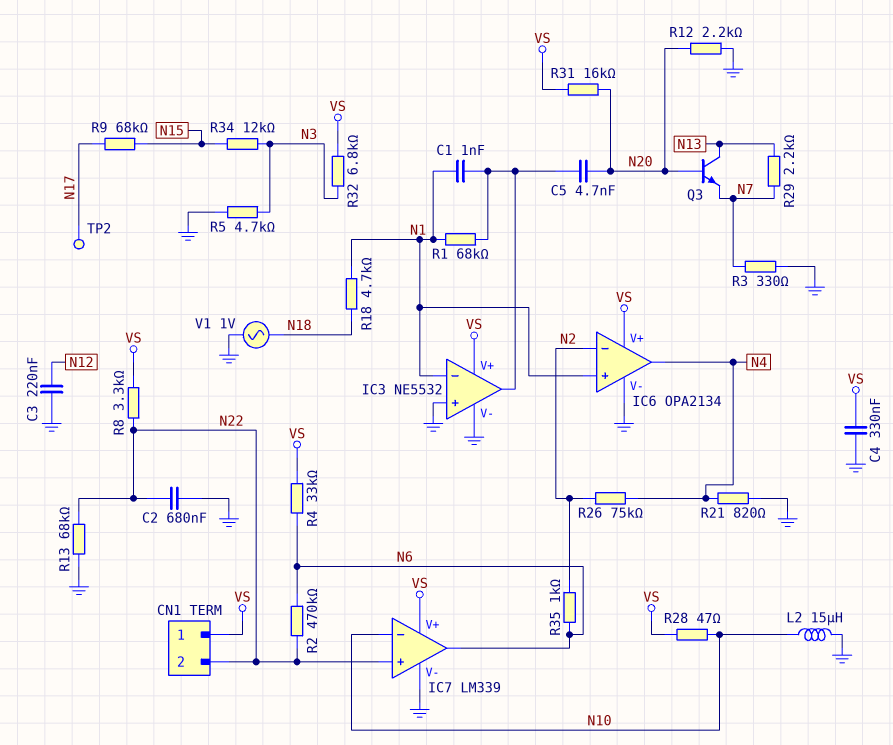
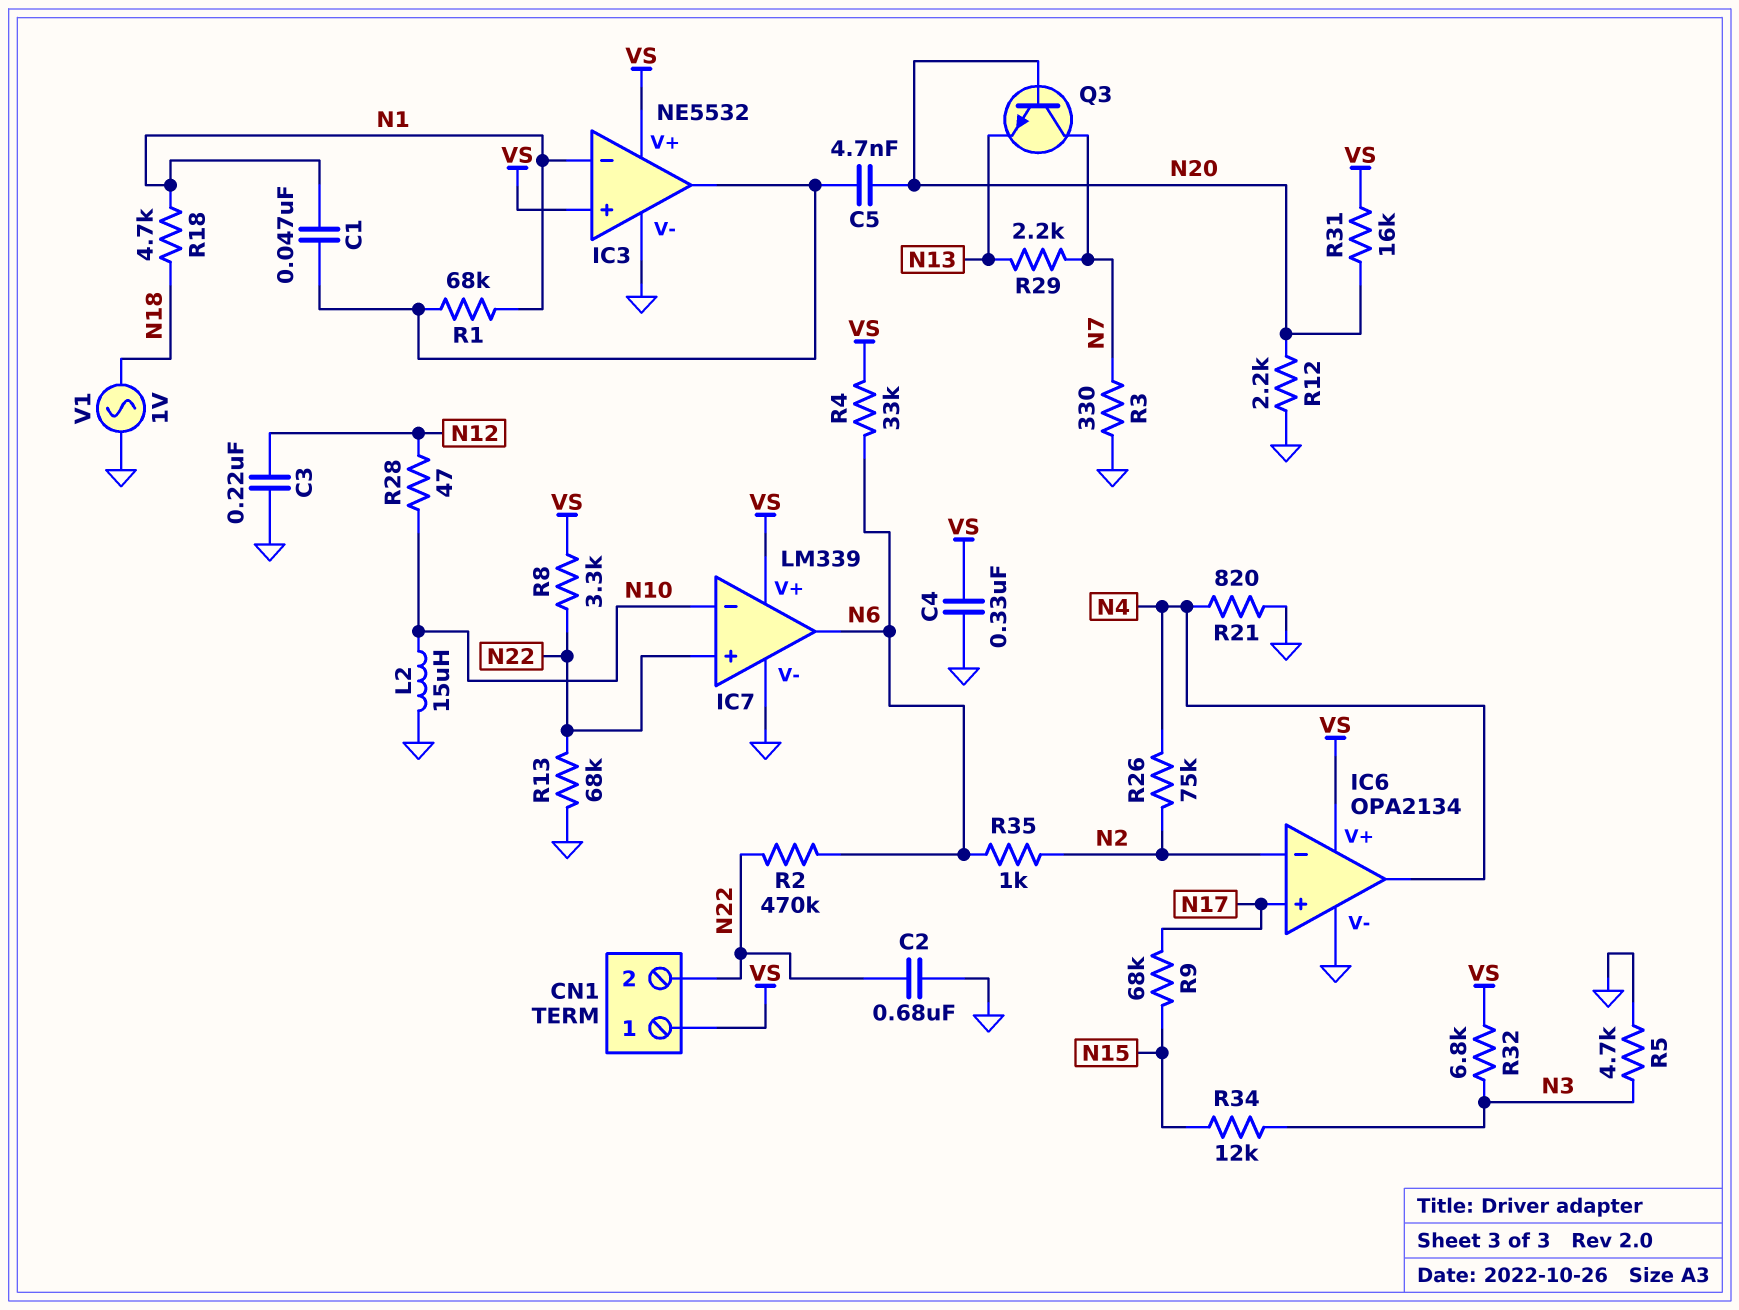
C1: 1nF (IC3/out, N1) -> 47nF (IC3/out, N1)
IC3 pin in+: GND -> VS
IC6 pin in+: N1 -> N17
Q3: NPN (B N20, C N13, E N7) -> NPN (B N20, C N7, E N13)
R28: 47 (N10, VS) -> 47 (N10, N12)
TP2: test point (N17) -> none

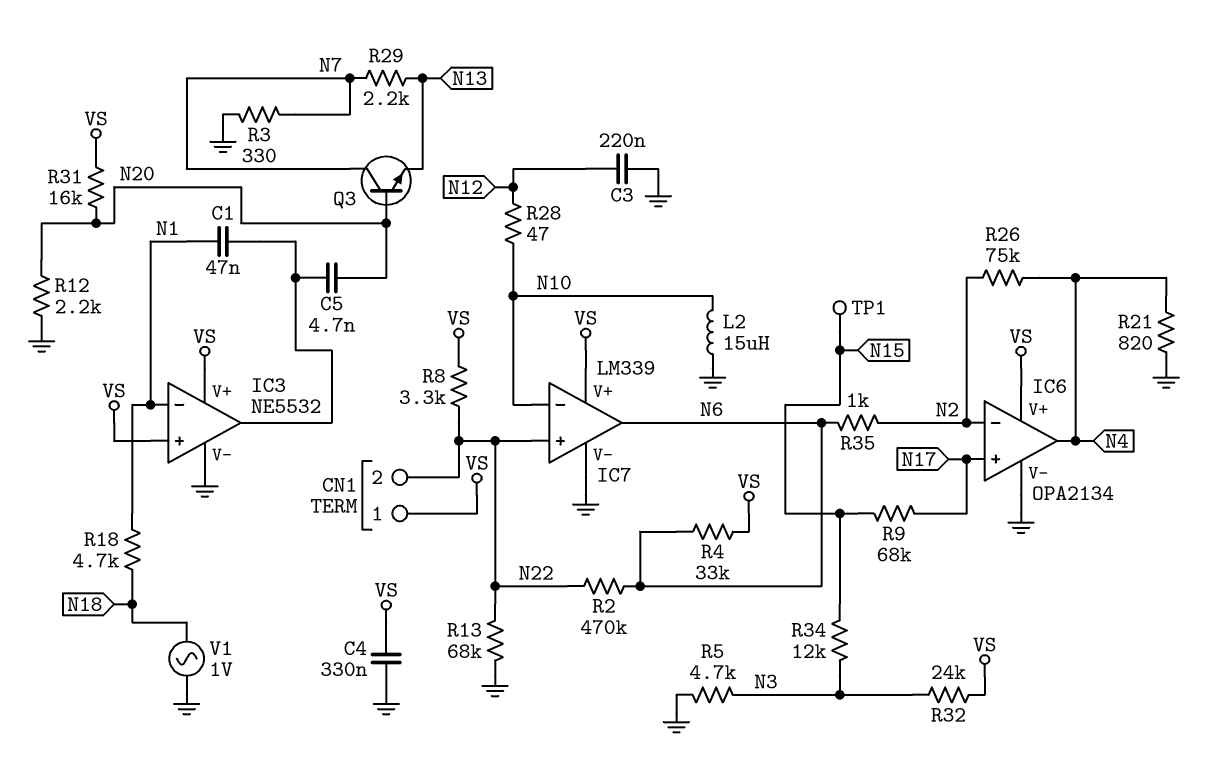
C2: 680nF (GND, N22) -> none
R1: 68k (IC3/out, N1) -> none
R32: 6.8k (N3, VS) -> 24k (N3, VS)
TP1: none -> test point (N15)

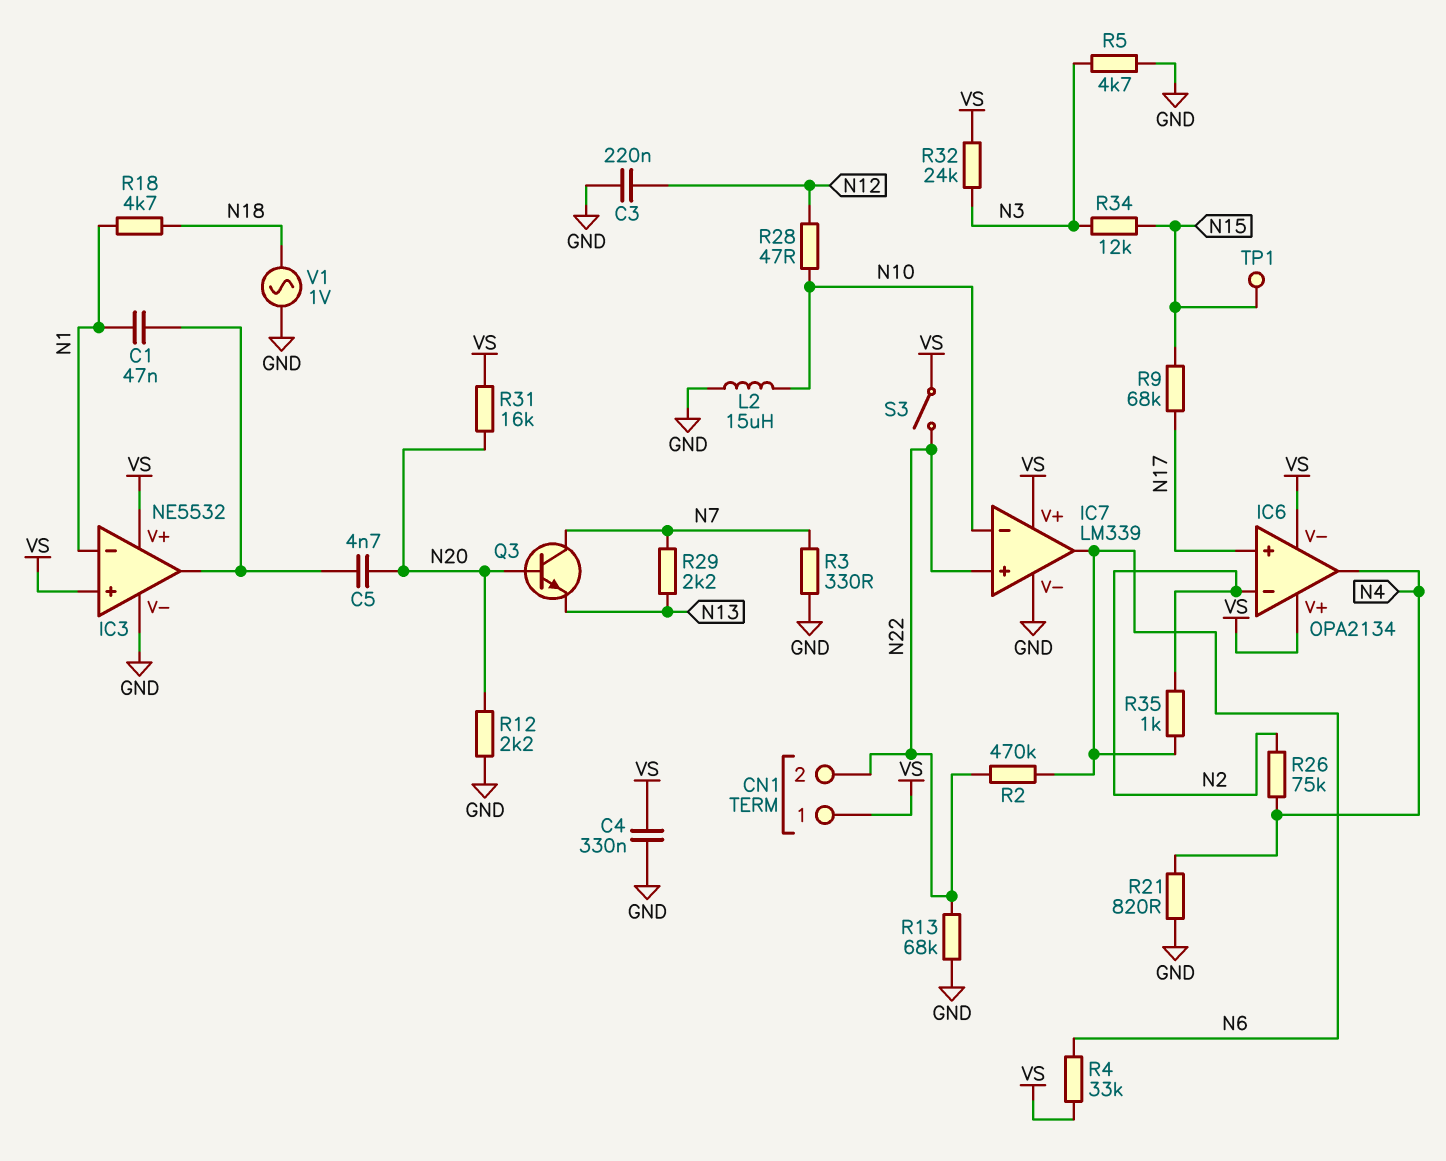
IC6 pin V-: GND -> VS
R8: 3.3k (N22, VS) -> none
S3: none -> switch (N22, VS)

